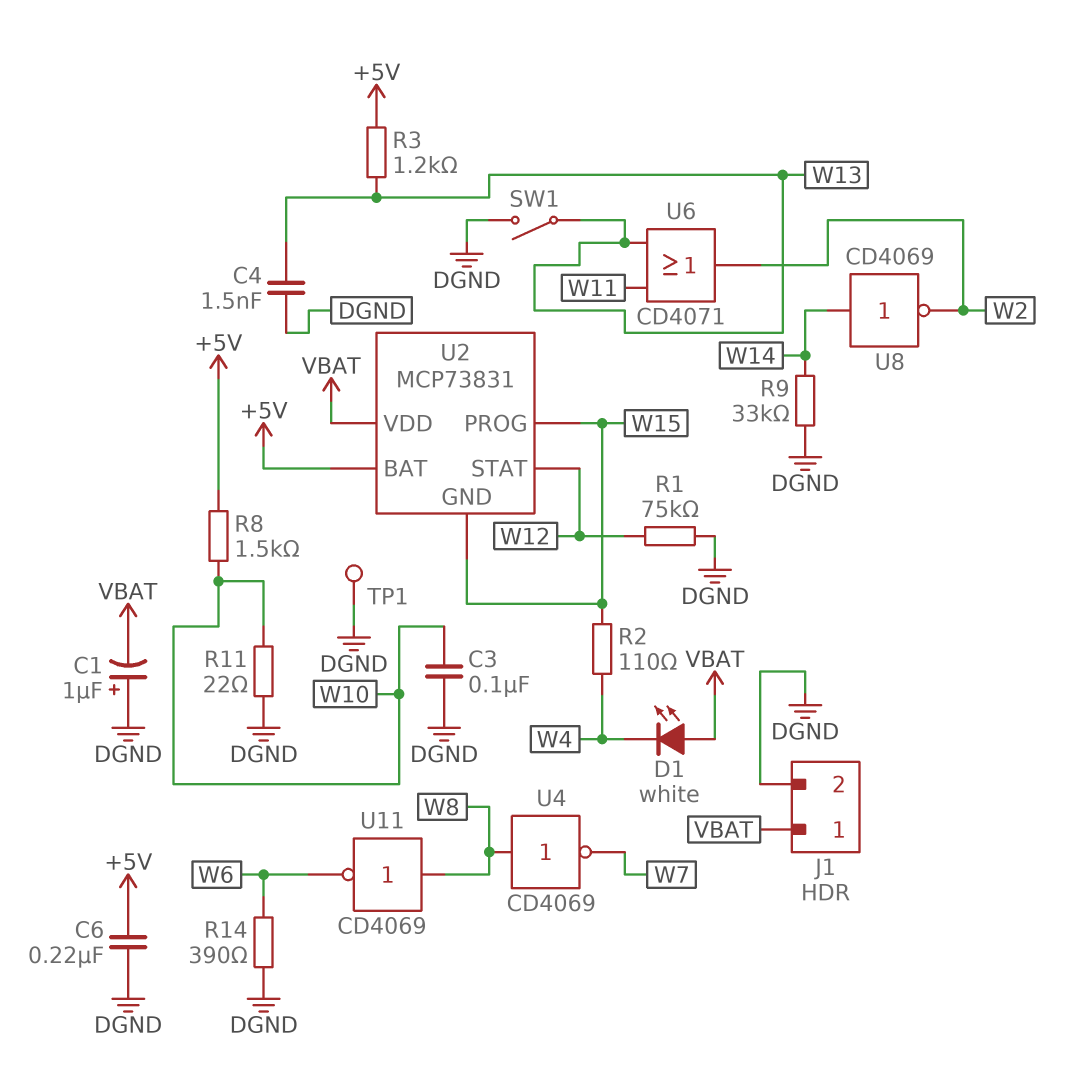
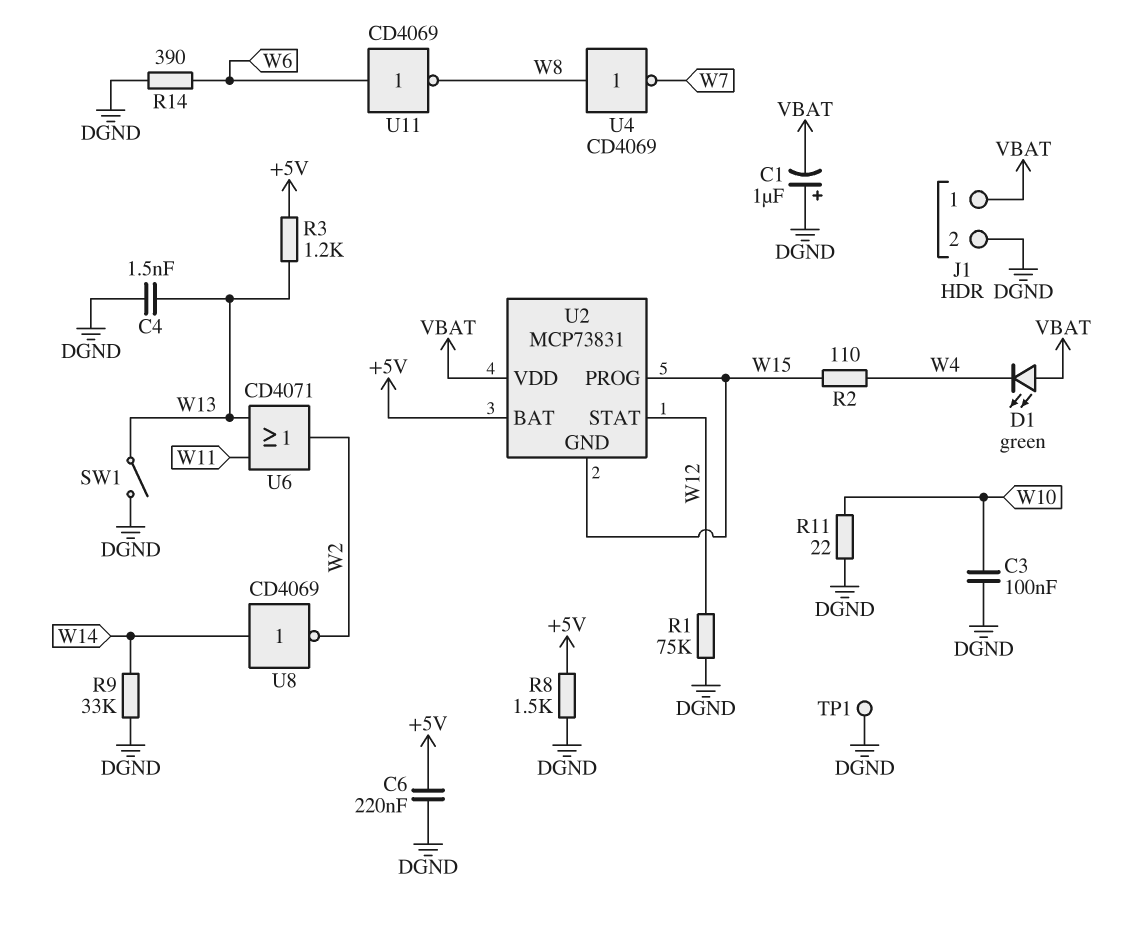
D1: LED white (A VBAT, K W4) -> LED green (A VBAT, K W4)
R8: 1.5k (+5V, W10) -> 1.5k (+5V, DGND)
U11: NOT CD4069 (in W8, out W6) -> NOT CD4069 (in W6, out W8)

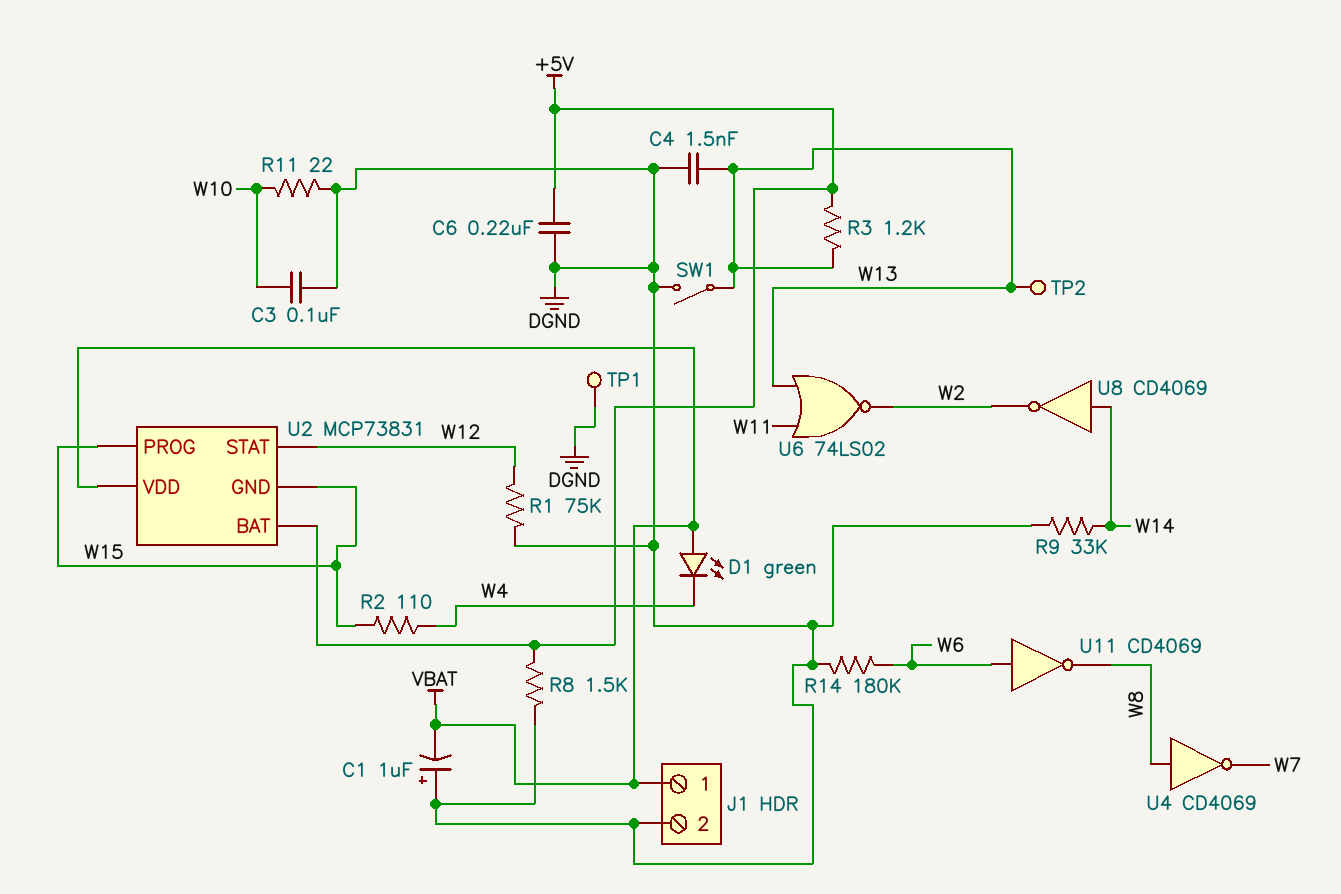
R14: 390 (DGND, W6) -> 180k (DGND, W6)
TP2: none -> test point (W13)
U6: OR CD4071 (in W11, in W13, out W2) -> NOR 74LS02 (in W11, in W13, out W2)

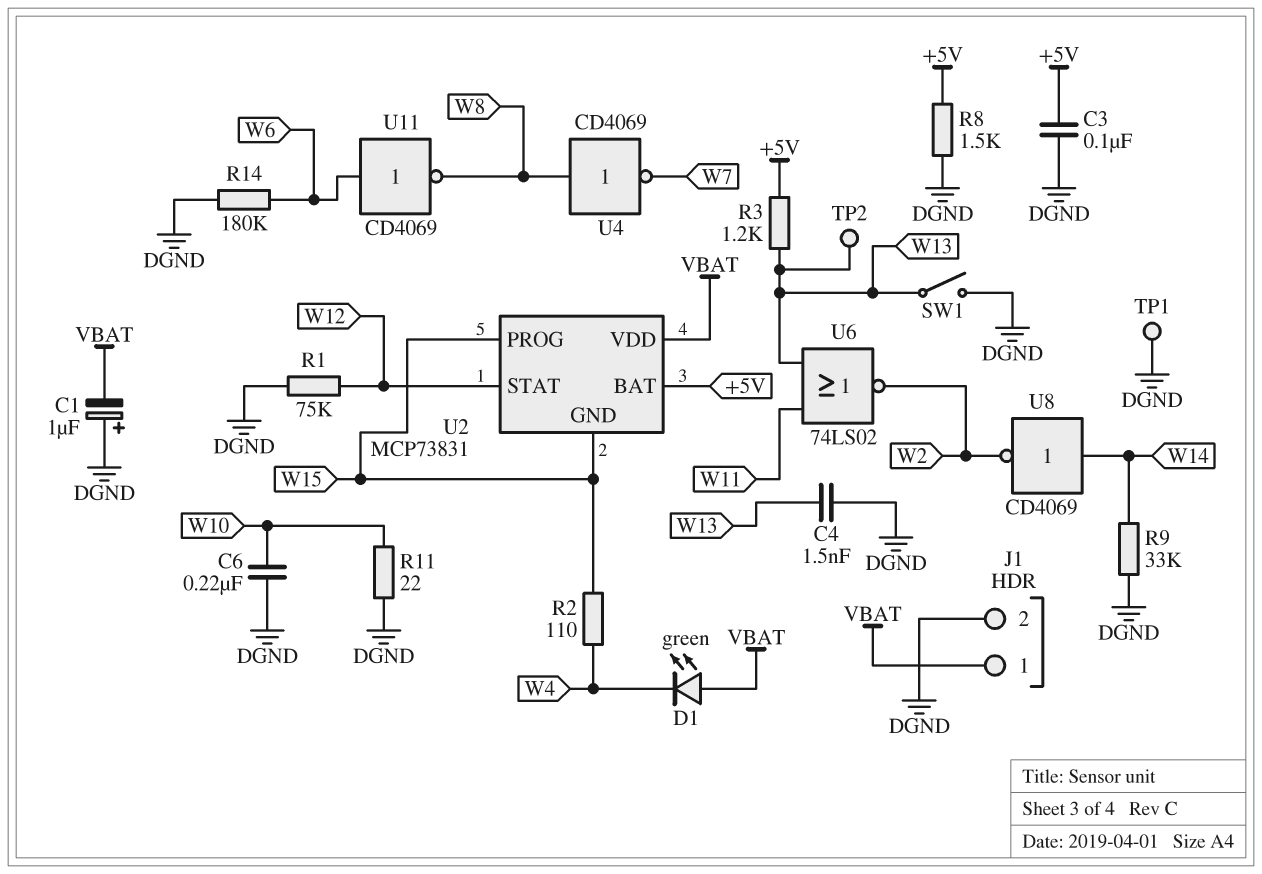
C3: 100nF (DGND, W10) -> 100nF (+5V, DGND)
C6: 220nF (+5V, DGND) -> 220nF (DGND, W10)

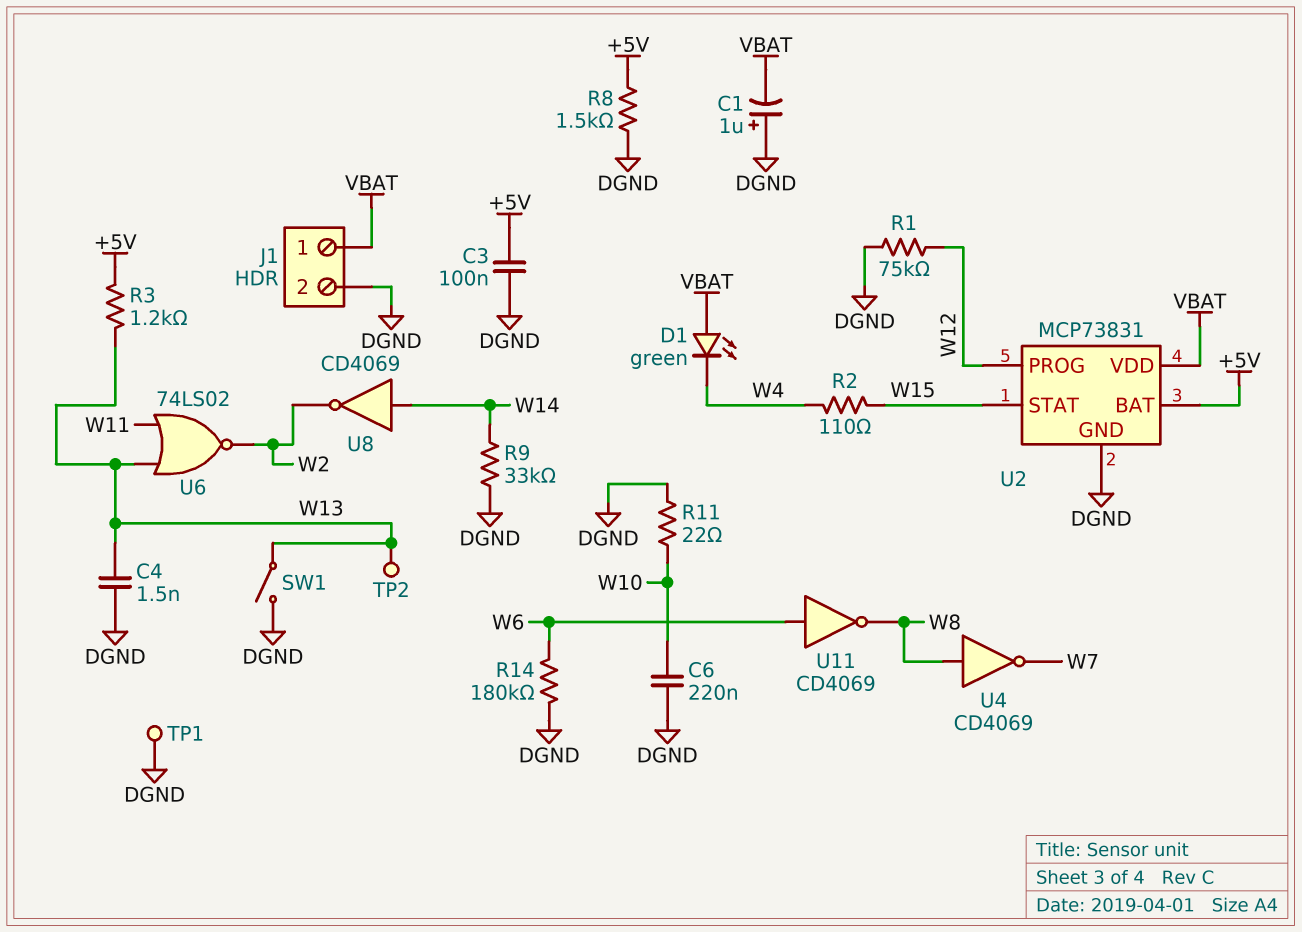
U2 pin GND: W15 -> DGND
U2 pin PROG: W15 -> W12
U2 pin STAT: W12 -> W15

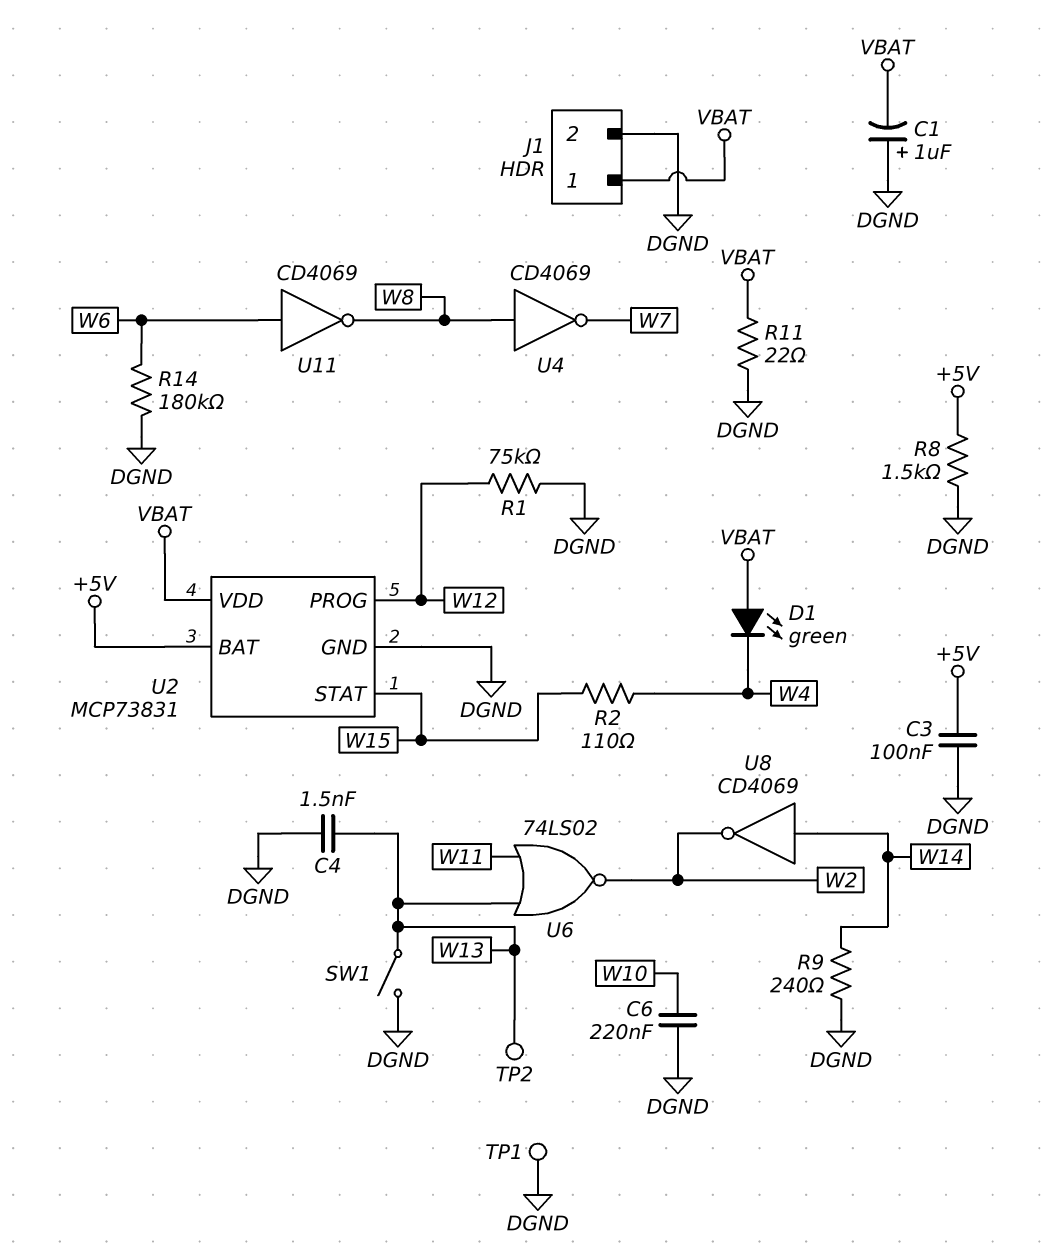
R3: 1.2k (+5V, W13) -> none
R9: 33k (DGND, W14) -> 240 (DGND, W14)
R11: 22 (DGND, W10) -> 22 (DGND, VBAT)

